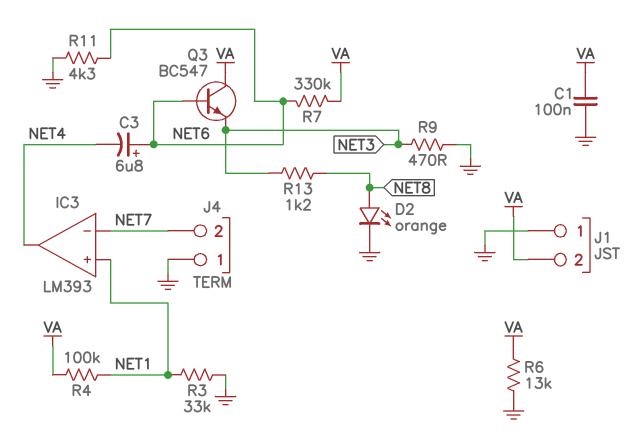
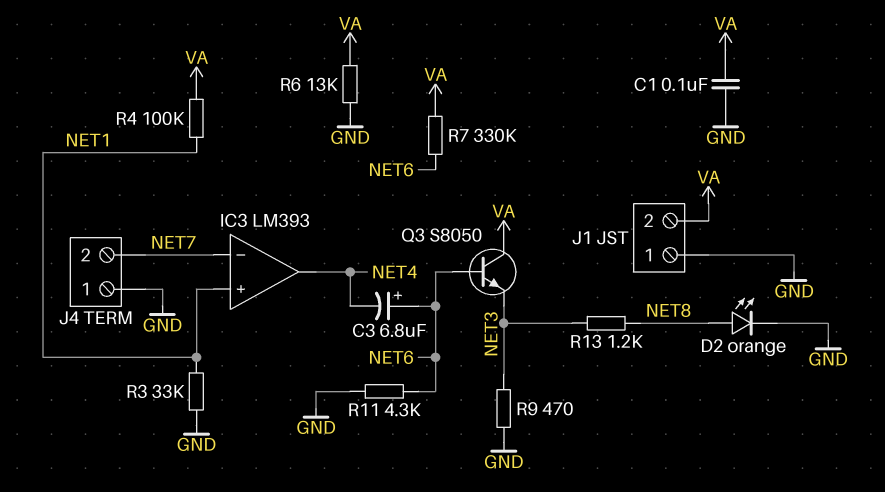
Q3: NPN BC547 (B NET6, C VA, E NET3) -> NPN S8050 (B NET6, C VA, E NET3)

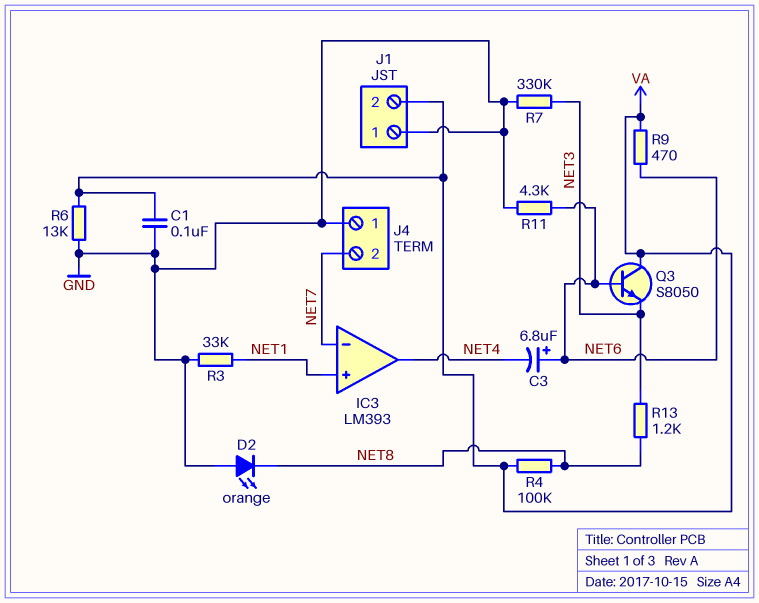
D2: LED orange (A NET8, K GND) -> LED orange (A GND, K NET8)
R4: 100k (NET1, VA) -> 100k (NET8, VA)
R7: 330k (NET6, VA) -> 330k (GND, NET3)
R9: 470 (GND, NET3) -> 470 (NET6, VA)

